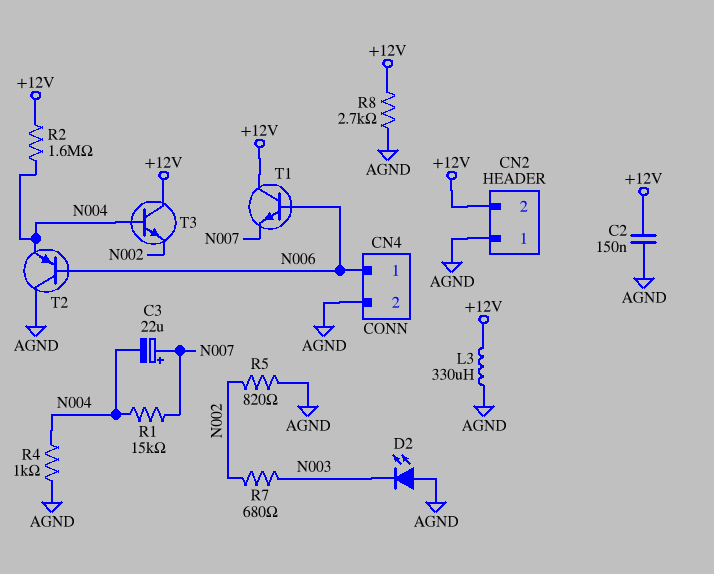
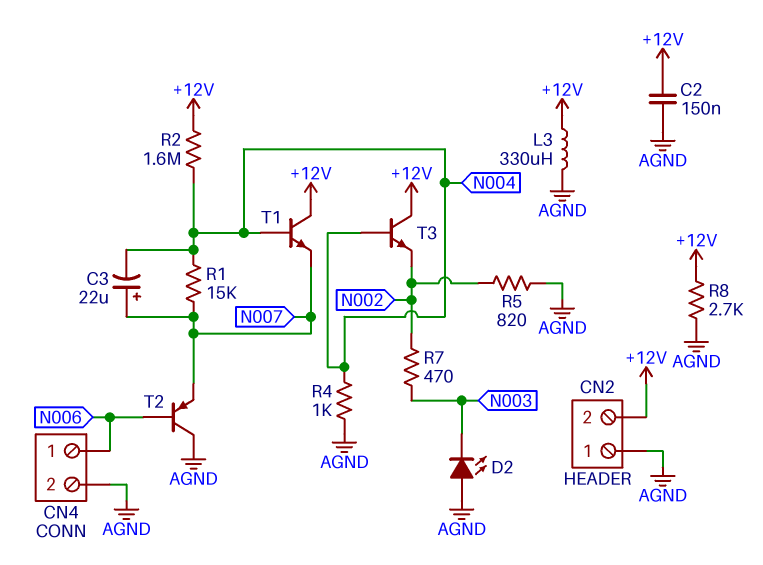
R7: 680 (N002, N003) -> 470 (N002, N003)
T1: NPN (B N006, C +12V, E N007) -> NPN (B N004, C +12V, E N007)
T2: PNP (B N006, C AGND, E N004) -> PNP (B N006, C AGND, E N007)

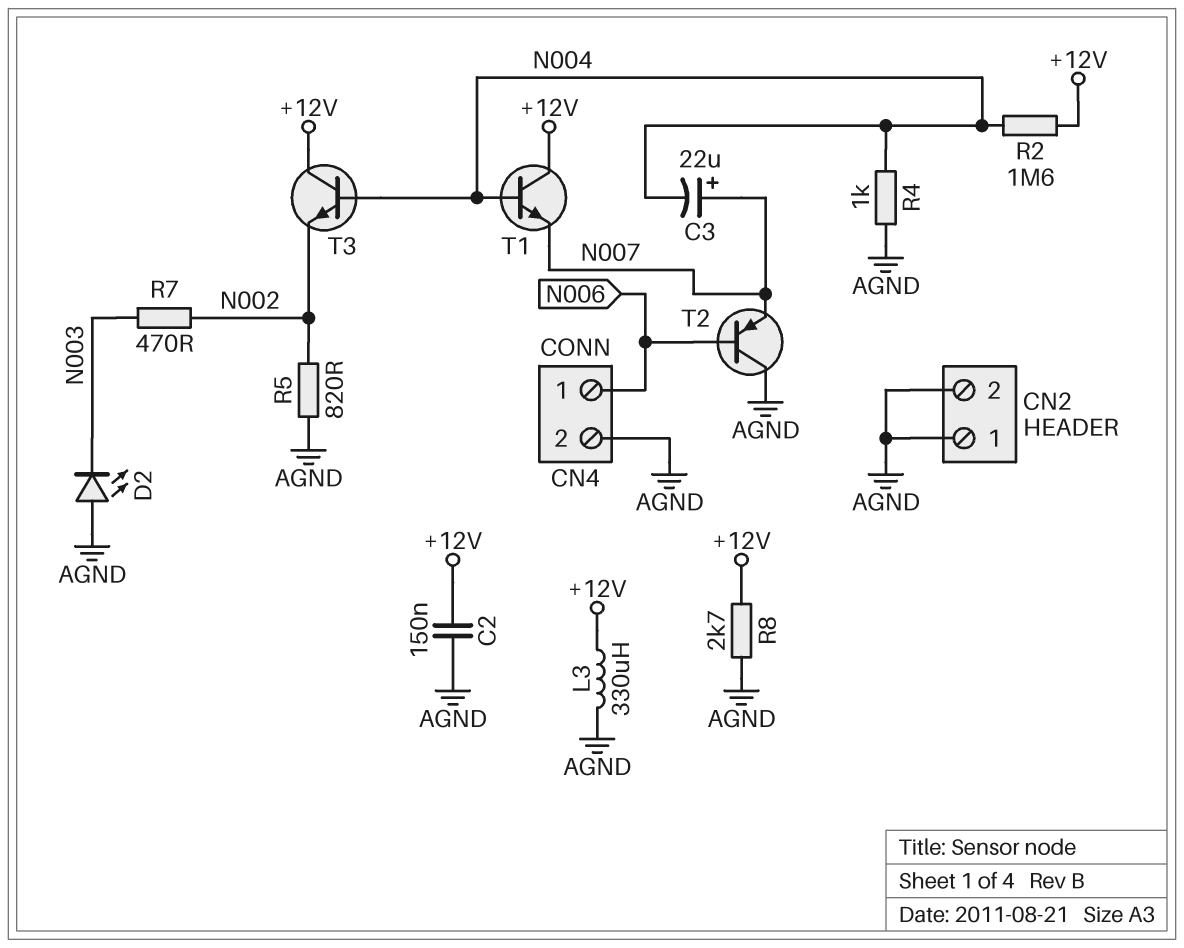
CN2 pin 2: +12V -> AGND
R1: 15k (N004, N007) -> none

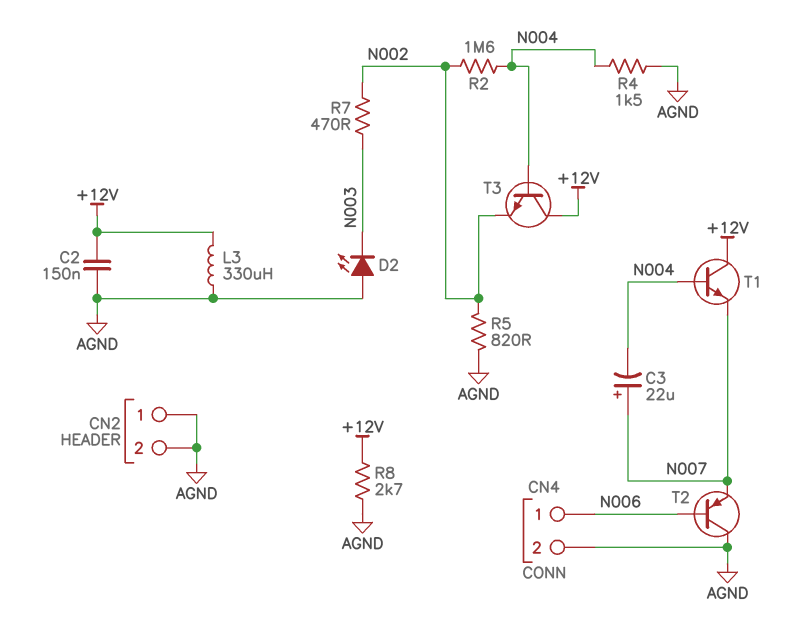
R2: 1.6M (+12V, N004) -> 1.6M (N002, N004)
R4: 1k (AGND, N004) -> 1.5k (AGND, N004)

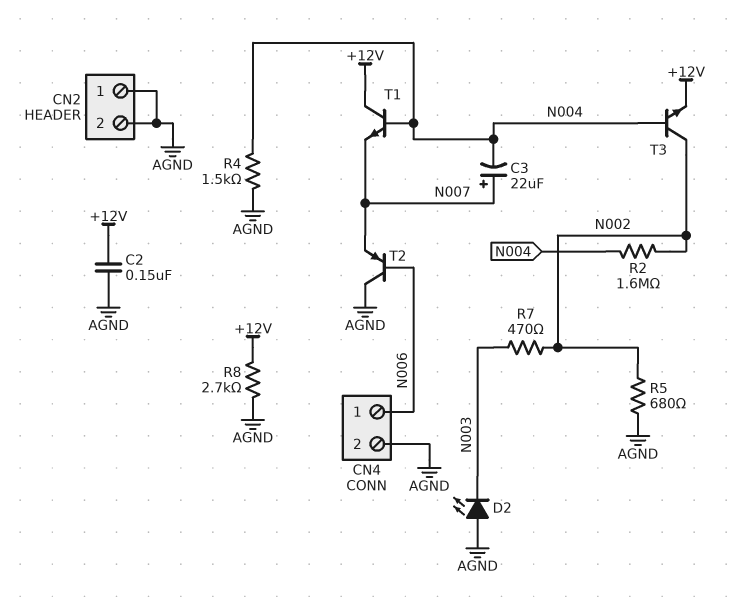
L3: 330uH (+12V, AGND) -> none
R5: 820 (AGND, N002) -> 680 (AGND, N002)
T3: NPN (B N004, C +12V, E N002) -> NPN (B N004, C N002, E +12V)

